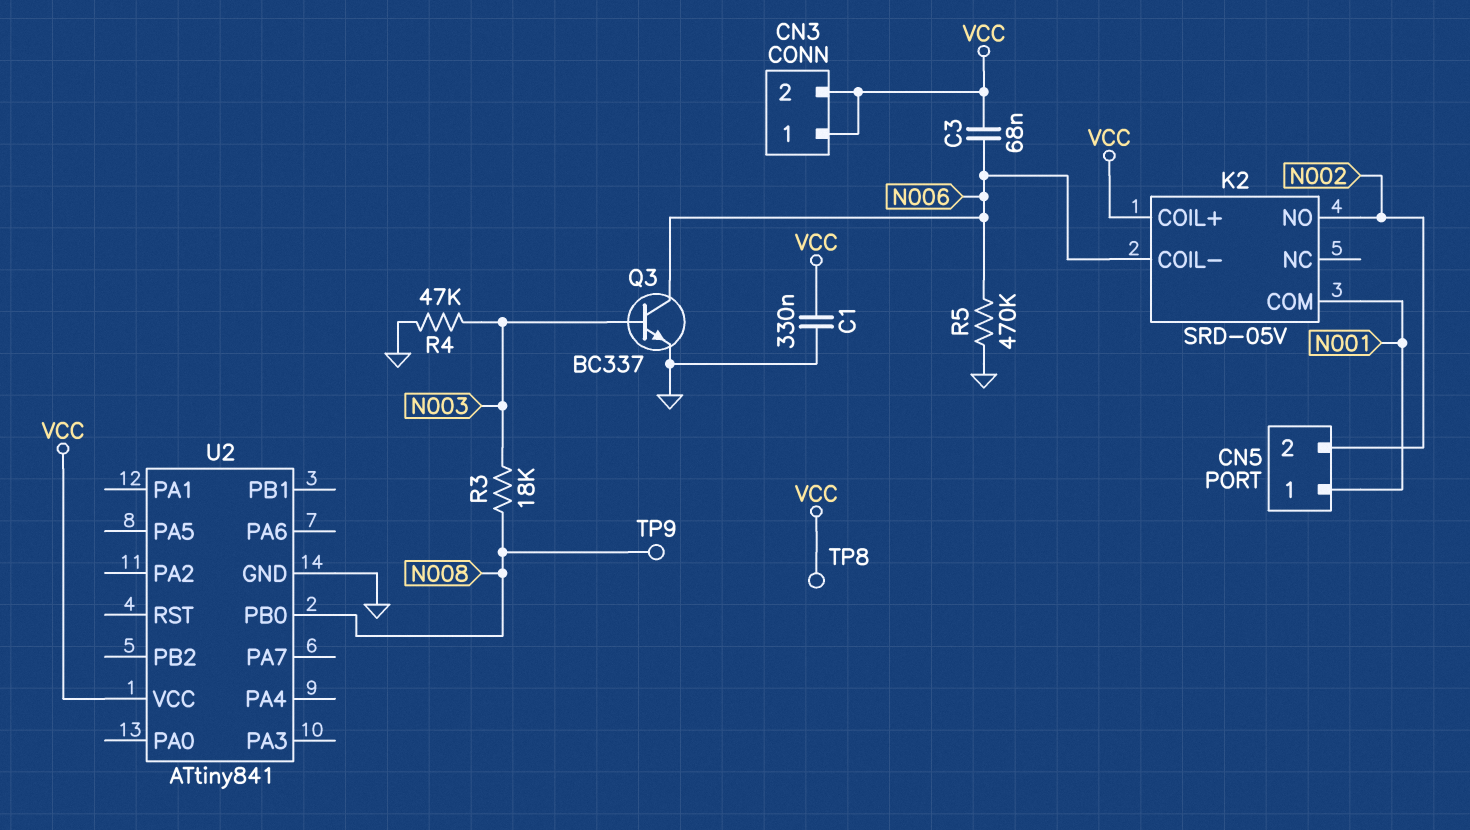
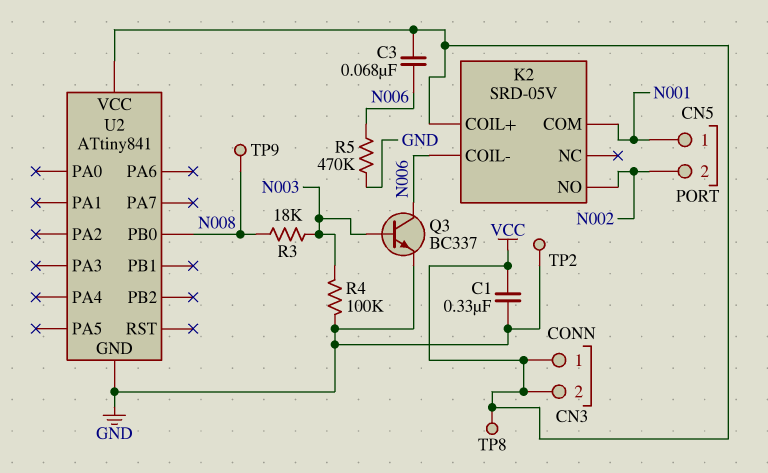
R4: 47k (GND, N003) -> 100k (GND, N003)
TP2: none -> test point (GND)

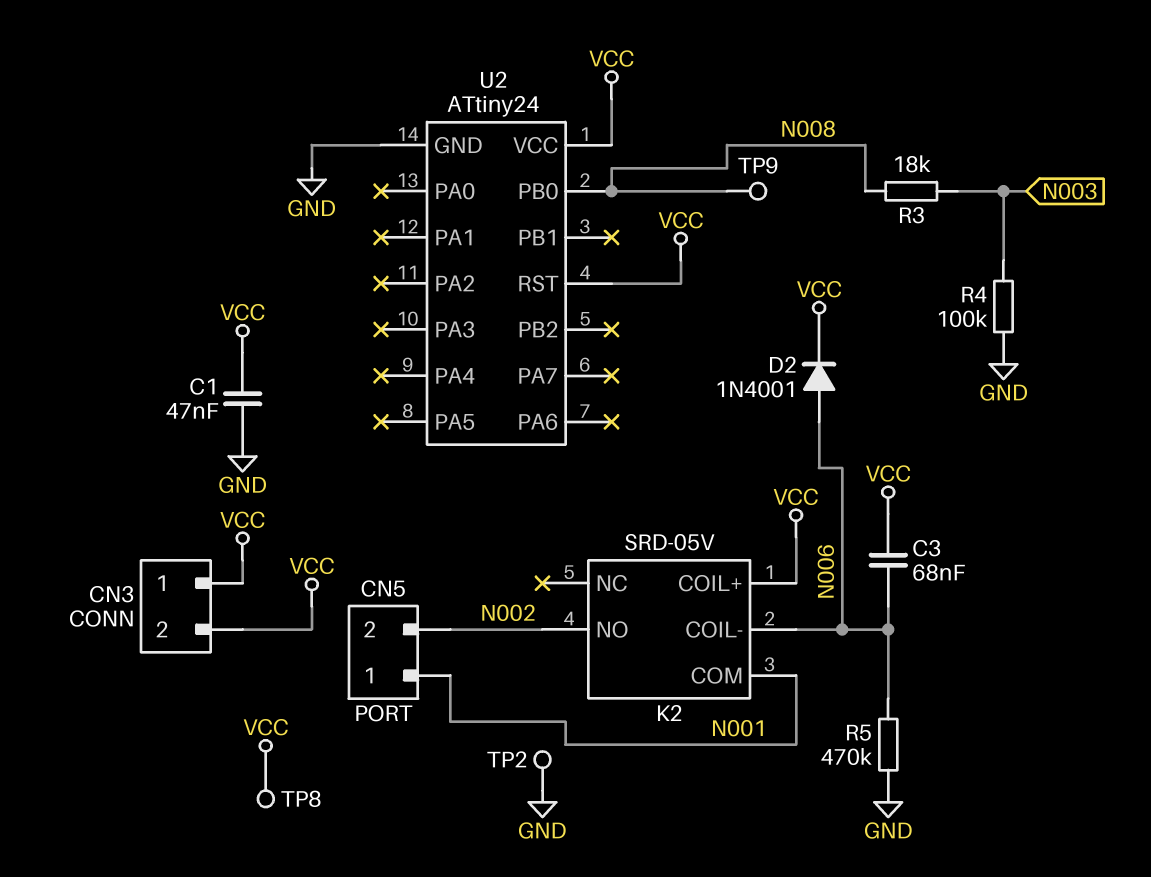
C1: 330nF (GND, VCC) -> 47nF (GND, VCC)
D2: none -> diode 1N4001 (A N006, K VCC)
Q3: NPN BC337 (B N003, C N006, E GND) -> none
U2: ATtiny841 -> ATtiny24
U2 pin RST: none -> VCC

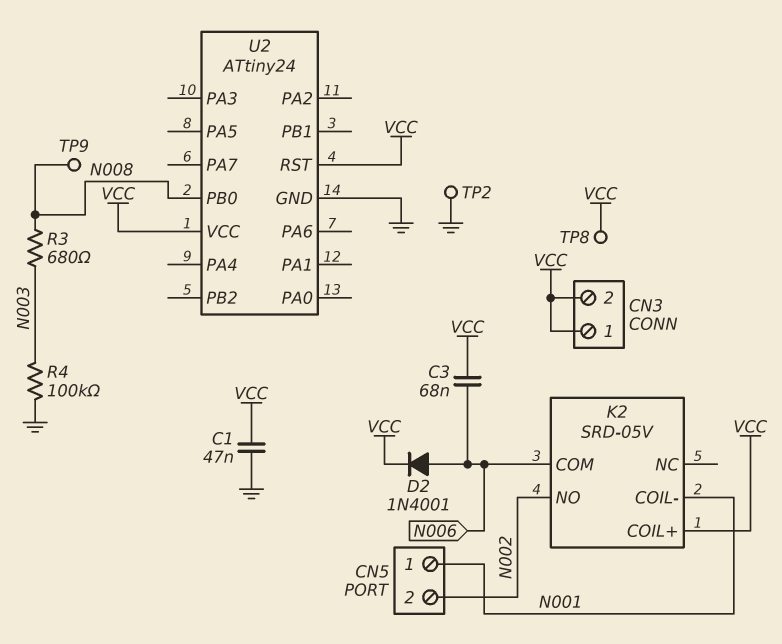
K2 pin COIL-: N006 -> N001
K2 pin COM: N001 -> N006
R3: 18k (N003, N008) -> 680 (N003, N008)
R5: 470k (GND, N006) -> none

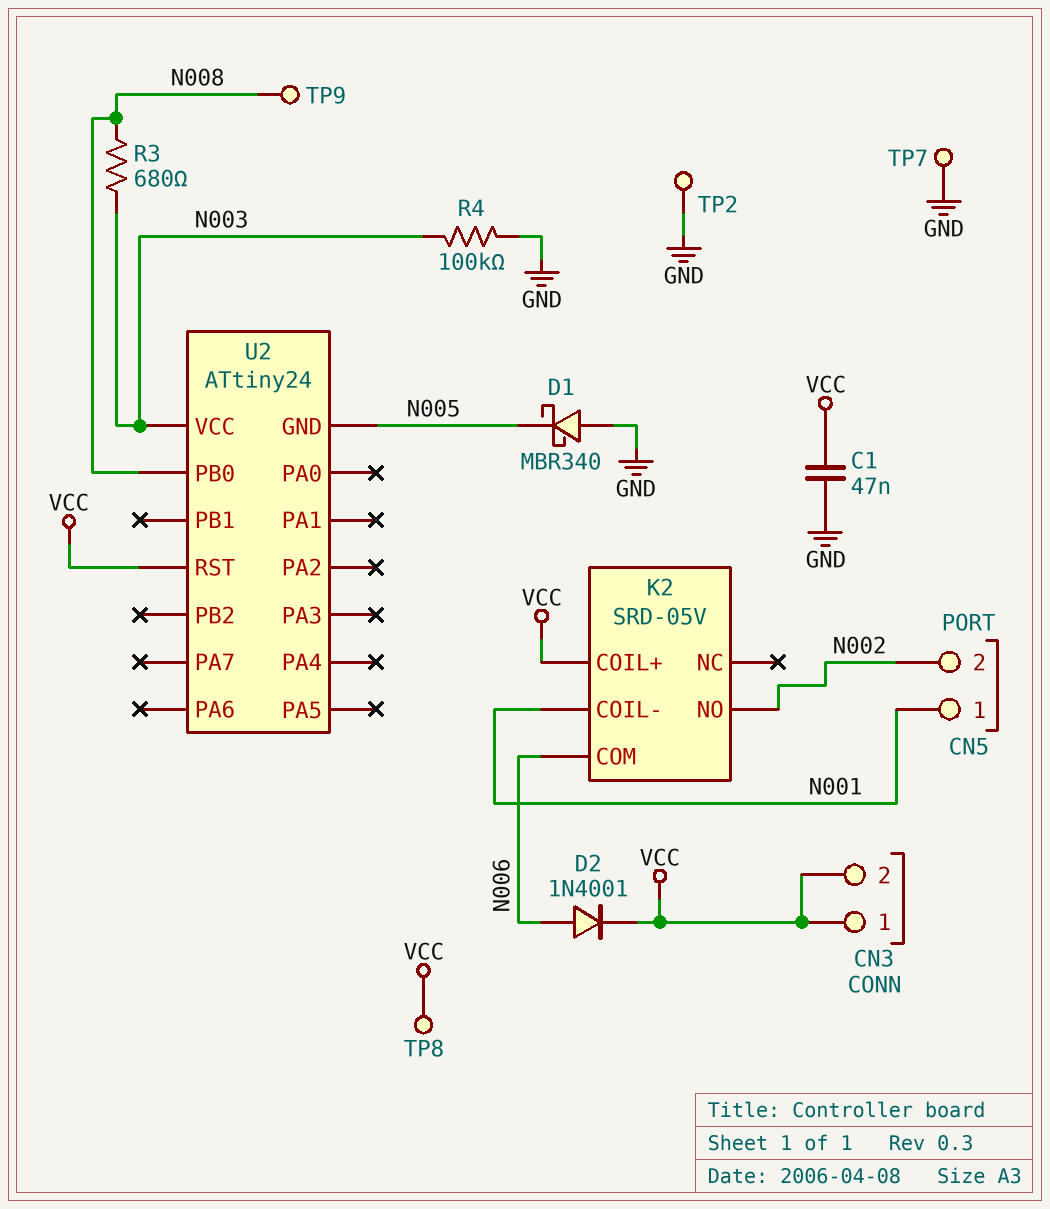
C3: 68nF (N006, VCC) -> none
D1: none -> schottky MBR340 (A GND, K N005)
TP7: none -> test point (GND)
U2 pin GND: GND -> N005
U2 pin VCC: VCC -> N003

